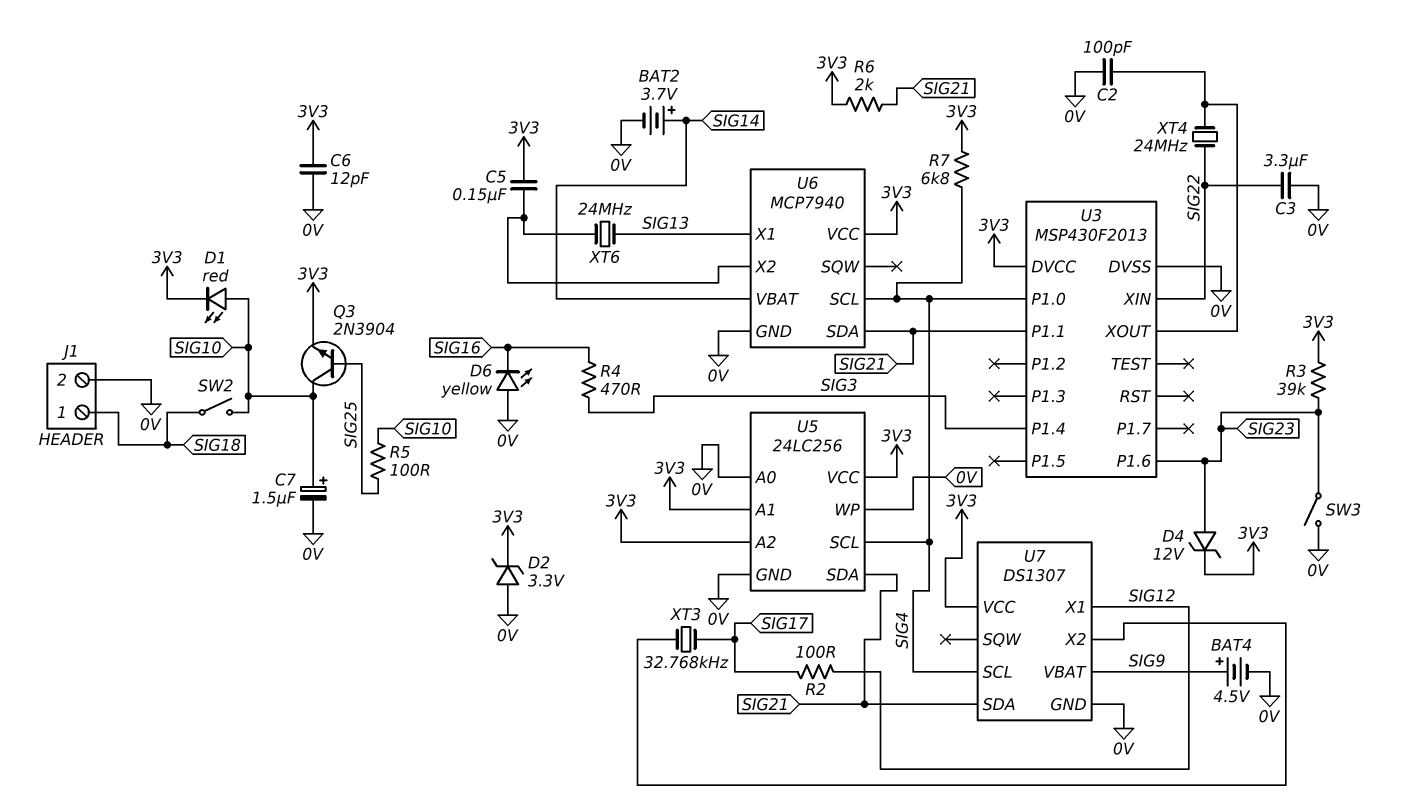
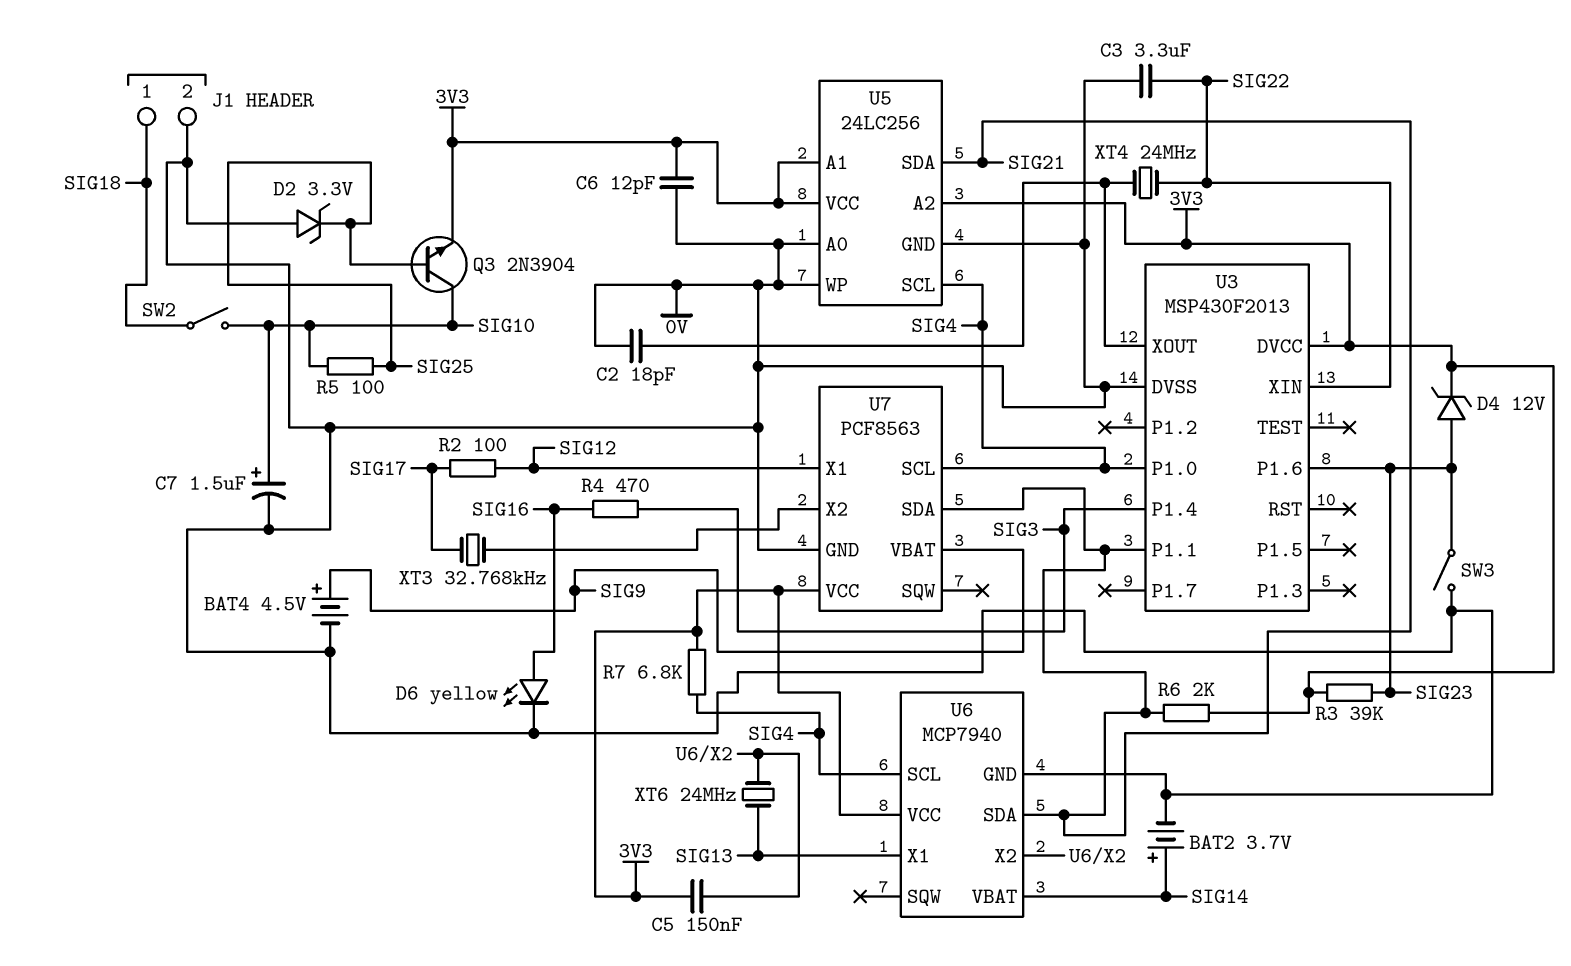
C2: 100pF (0V, U3/XOUT) -> 18pF (0V, U3/XOUT)
D1: LED red (A SIG10, K 3V3) -> none
D2: zener 3.3V (A 0V, K 3V3) -> zener 3.3V (A 0V, K SIG25)
D6: LED yellow (A 0V, K SIG16) -> LED yellow (A SIG16, K 0V)
U7: DS1307 -> PCF8563

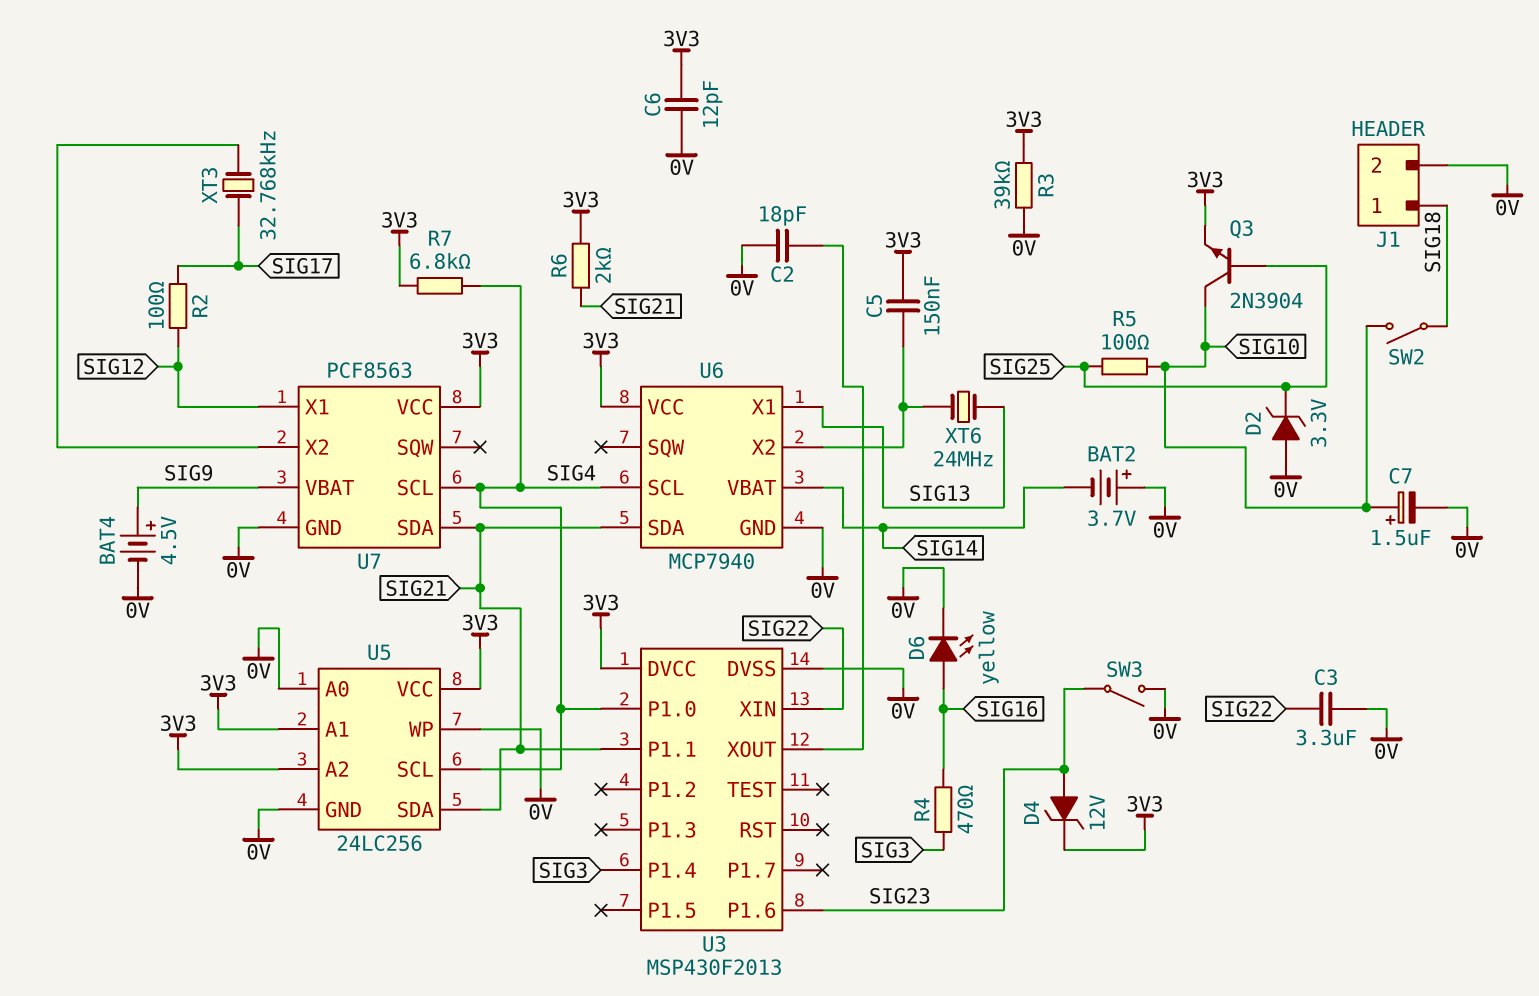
BAT2: 3.7V (plus SIG14, minus 0V) -> 3.7V (plus 0V, minus SIG14)
R3: 39k (3V3, SIG23) -> 39k (0V, 3V3)
XT4: 24MHz (SIG22, U3/XOUT) -> none

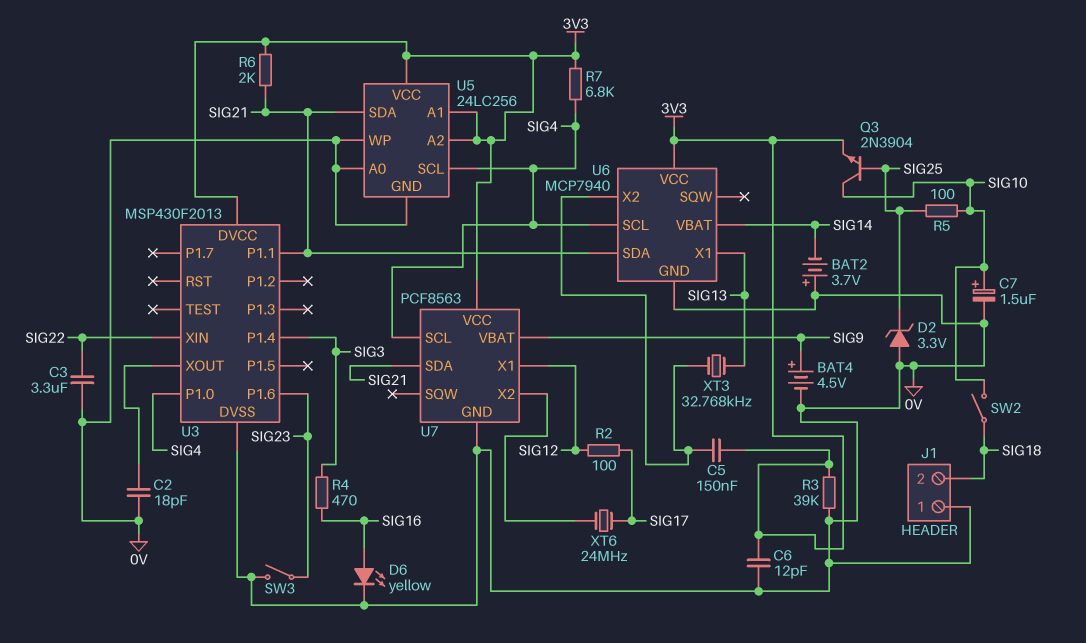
D4: zener 12V (A SIG23, K 3V3) -> none
J1 pin 1: SIG18 -> 0V
J1 pin 2: 0V -> SIG18
XT3: 32.768kHz (SIG17, U7/X2) -> 32.768kHz (SIG13, U6/X2)
XT6: 24MHz (SIG13, U6/X2) -> 24MHz (SIG17, U7/X2)

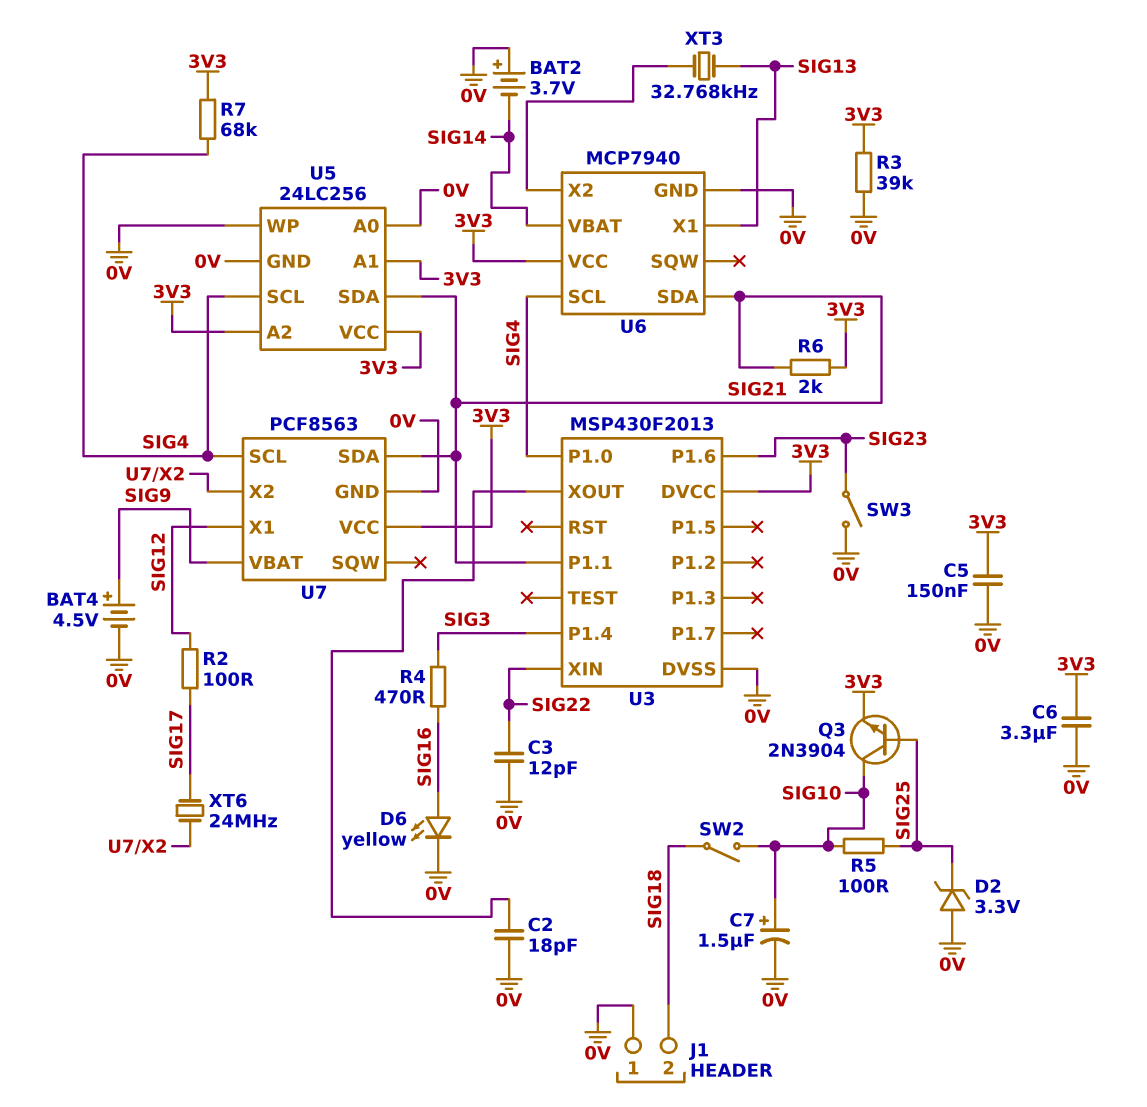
C3: 3.3uF (0V, SIG22) -> 12pF (0V, SIG22)
C5: 150nF (3V3, U6/X2) -> 150nF (0V, 3V3)
C6: 12pF (0V, 3V3) -> 3.3uF (0V, 3V3)
R7: 6.8k (3V3, SIG4) -> 68k (3V3, SIG4)

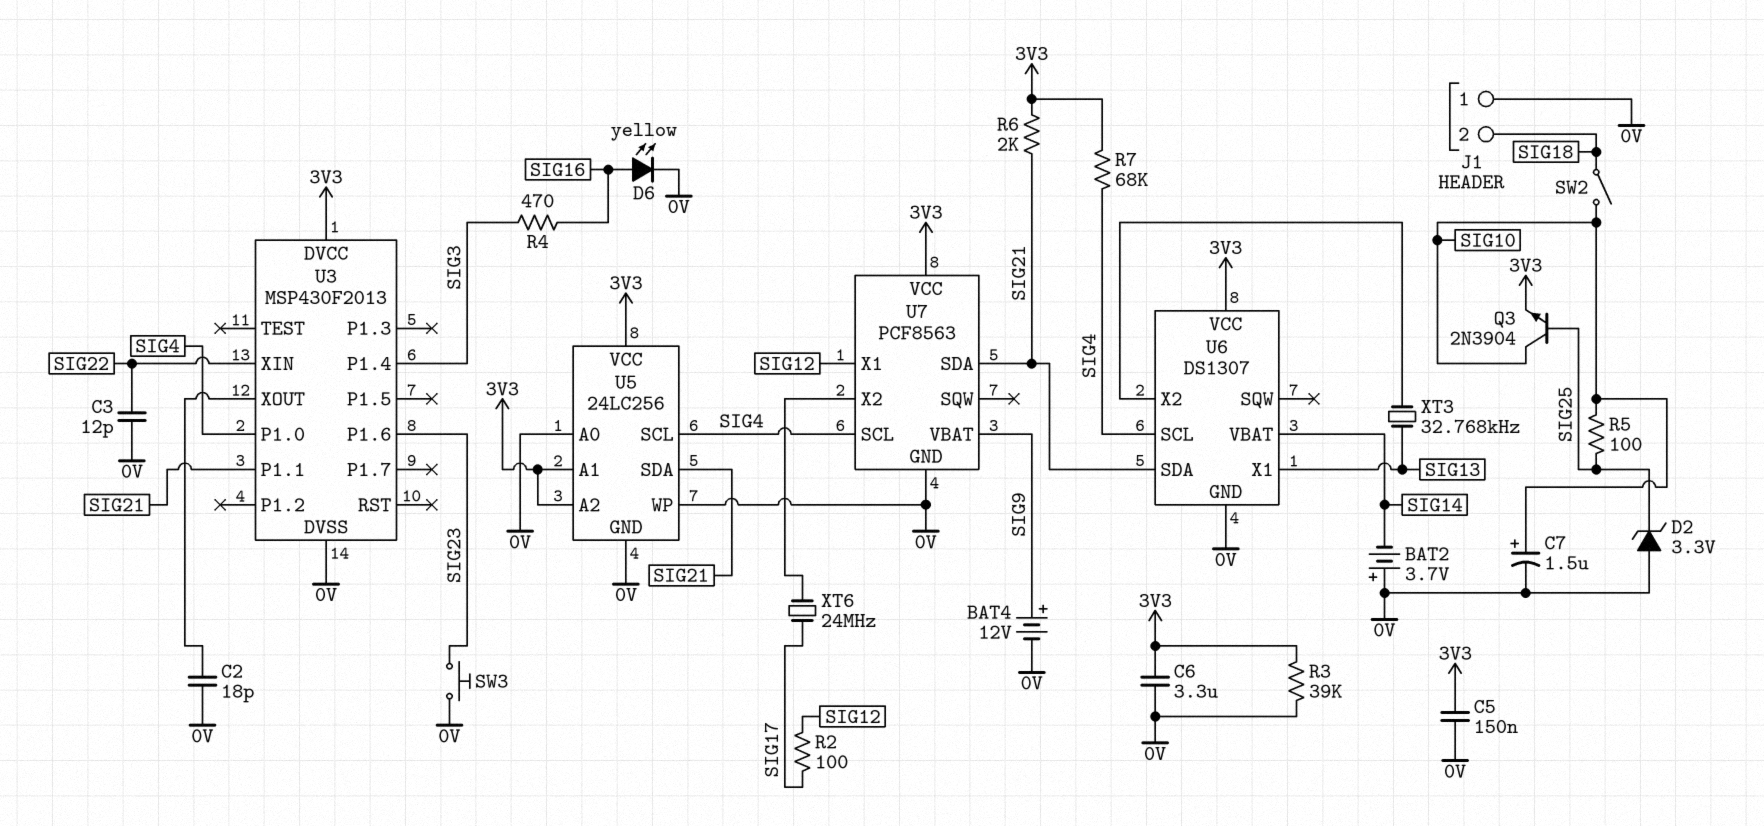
BAT4: 4.5V (plus SIG9, minus 0V) -> 12V (plus SIG9, minus 0V)
SW3: switch (0V, SIG23) -> button (0V, SIG23)
U6: MCP7940 -> DS1307

